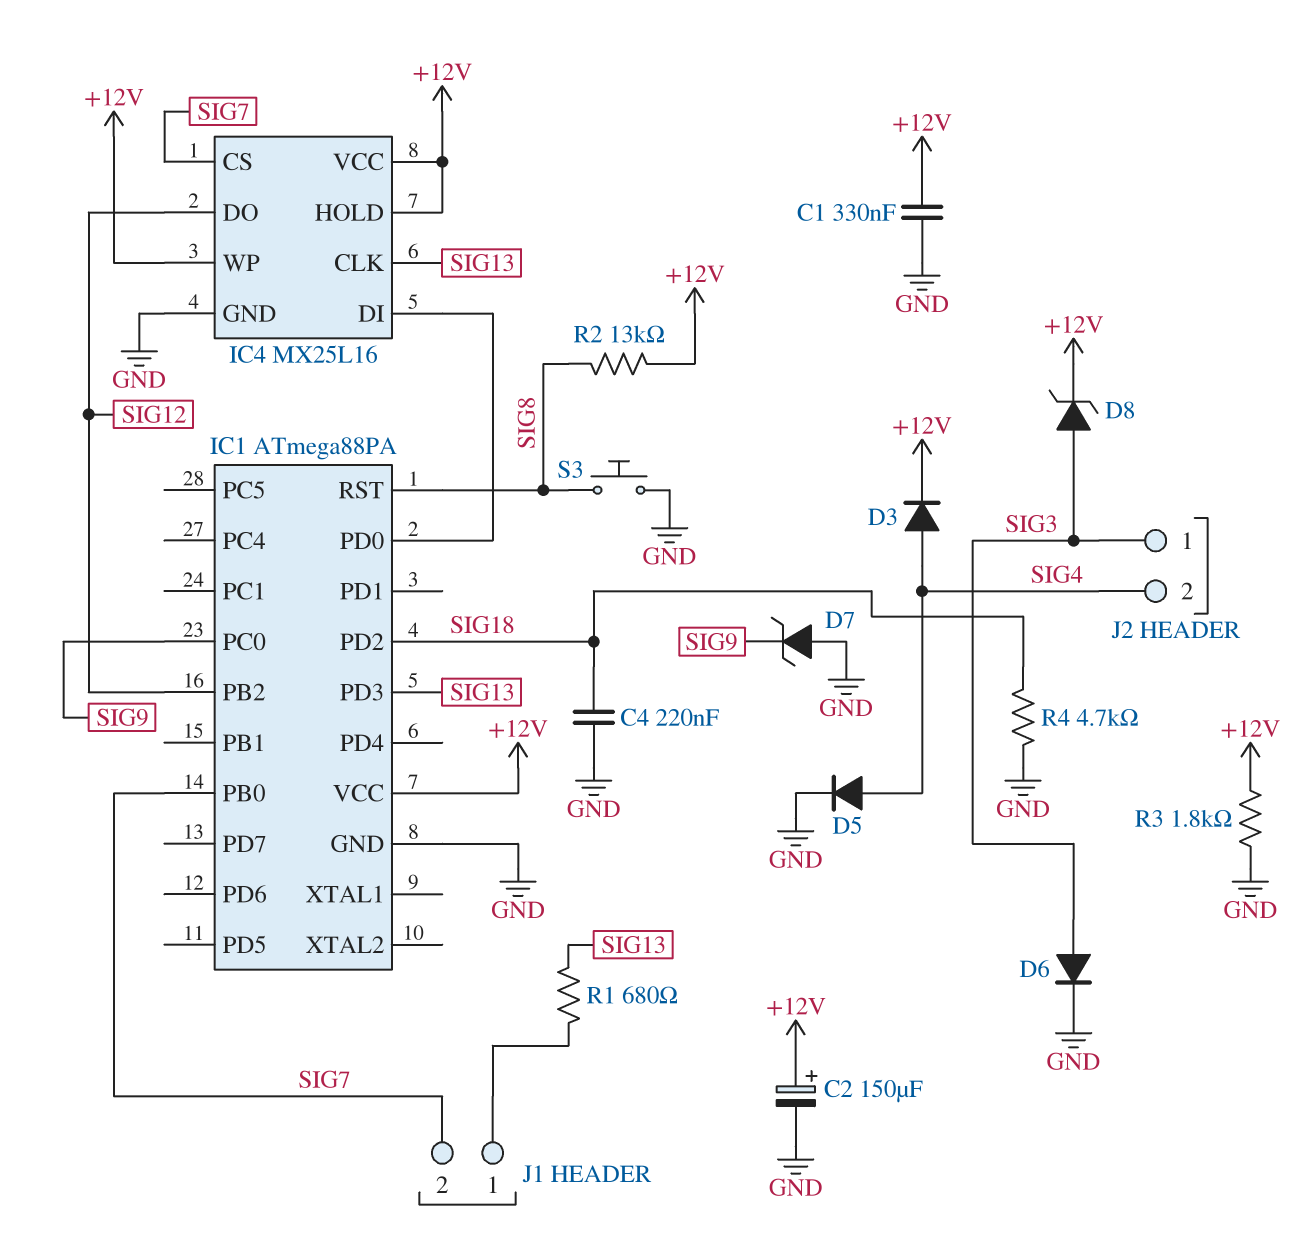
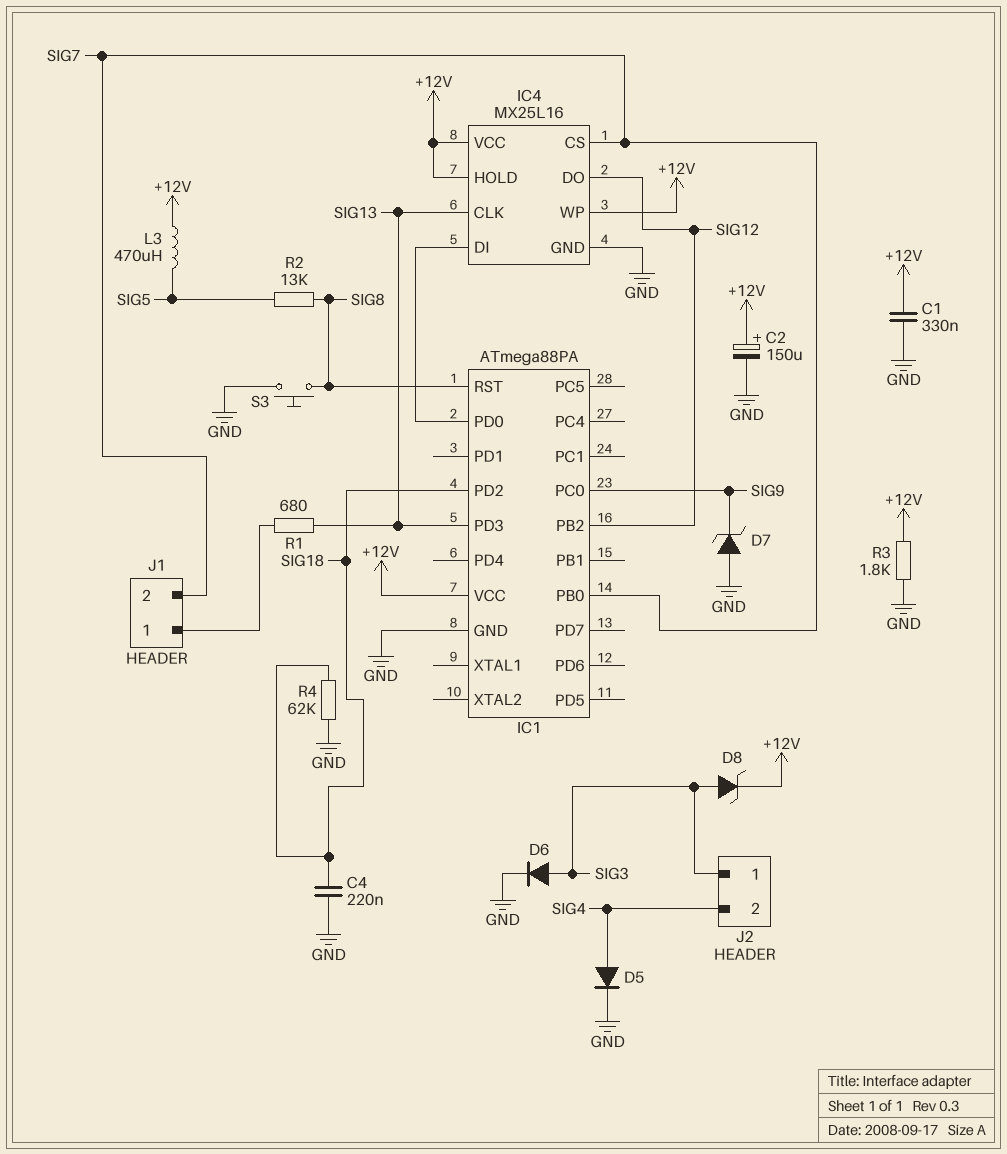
D3: diode (A SIG4, K +12V) -> none
L3: none -> 470uH (+12V, SIG5)
R2: 13k (+12V, SIG8) -> 13k (SIG5, SIG8)
R4: 4.7k (GND, SIG18) -> 62k (GND, SIG18)

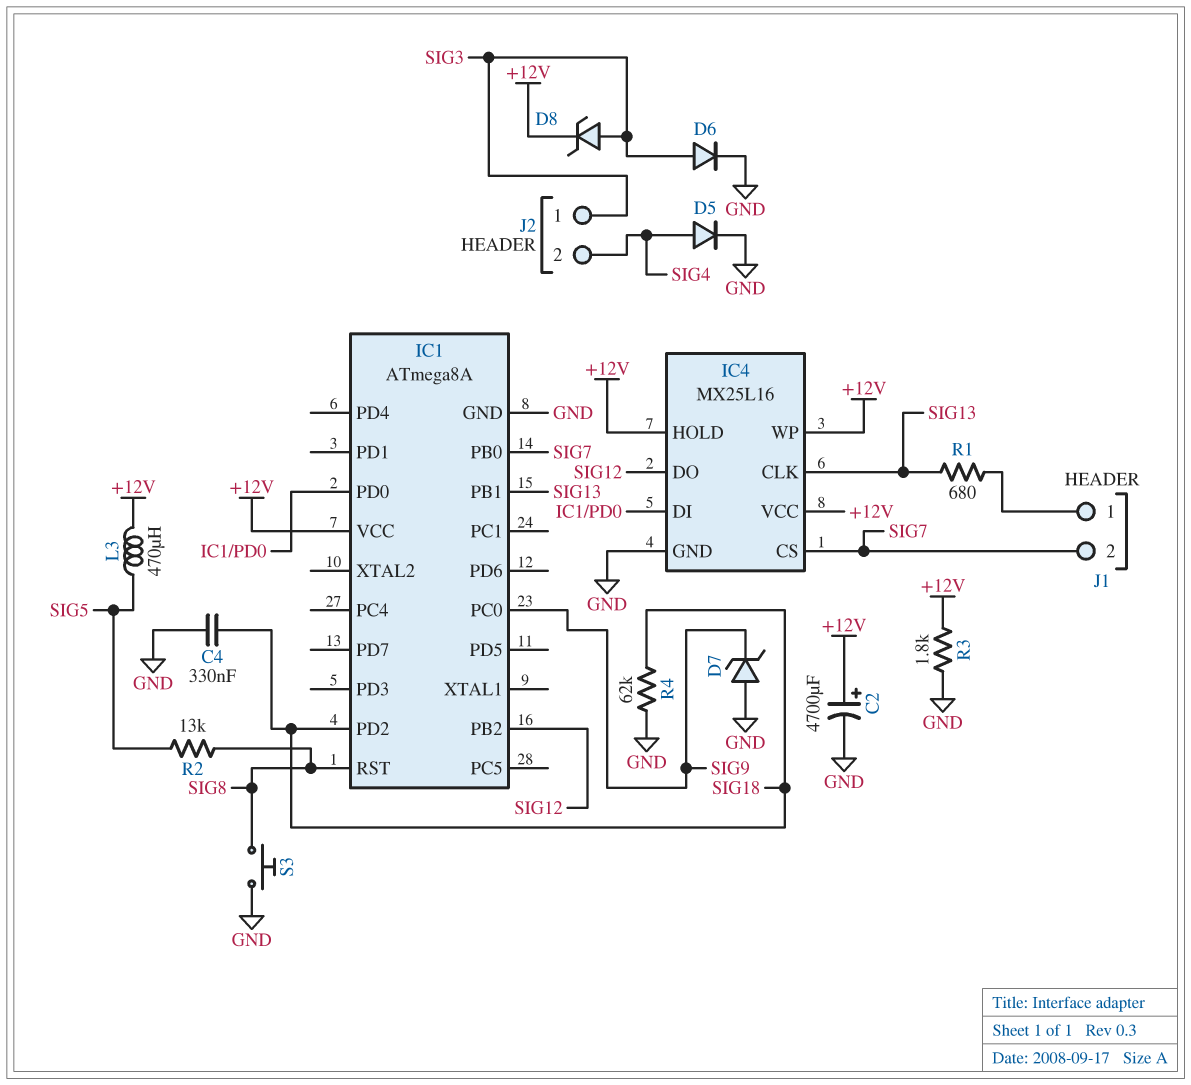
C1: 330nF (+12V, GND) -> none
C2: 150uF (plus +12V, minus GND) -> 4700uF (plus +12V, minus GND)
C4: 220nF (GND, SIG18) -> 330nF (GND, SIG18)
IC1: ATmega88PA -> ATmega8A
IC1 pin PB1: none -> SIG13
IC1 pin PD3: SIG13 -> none

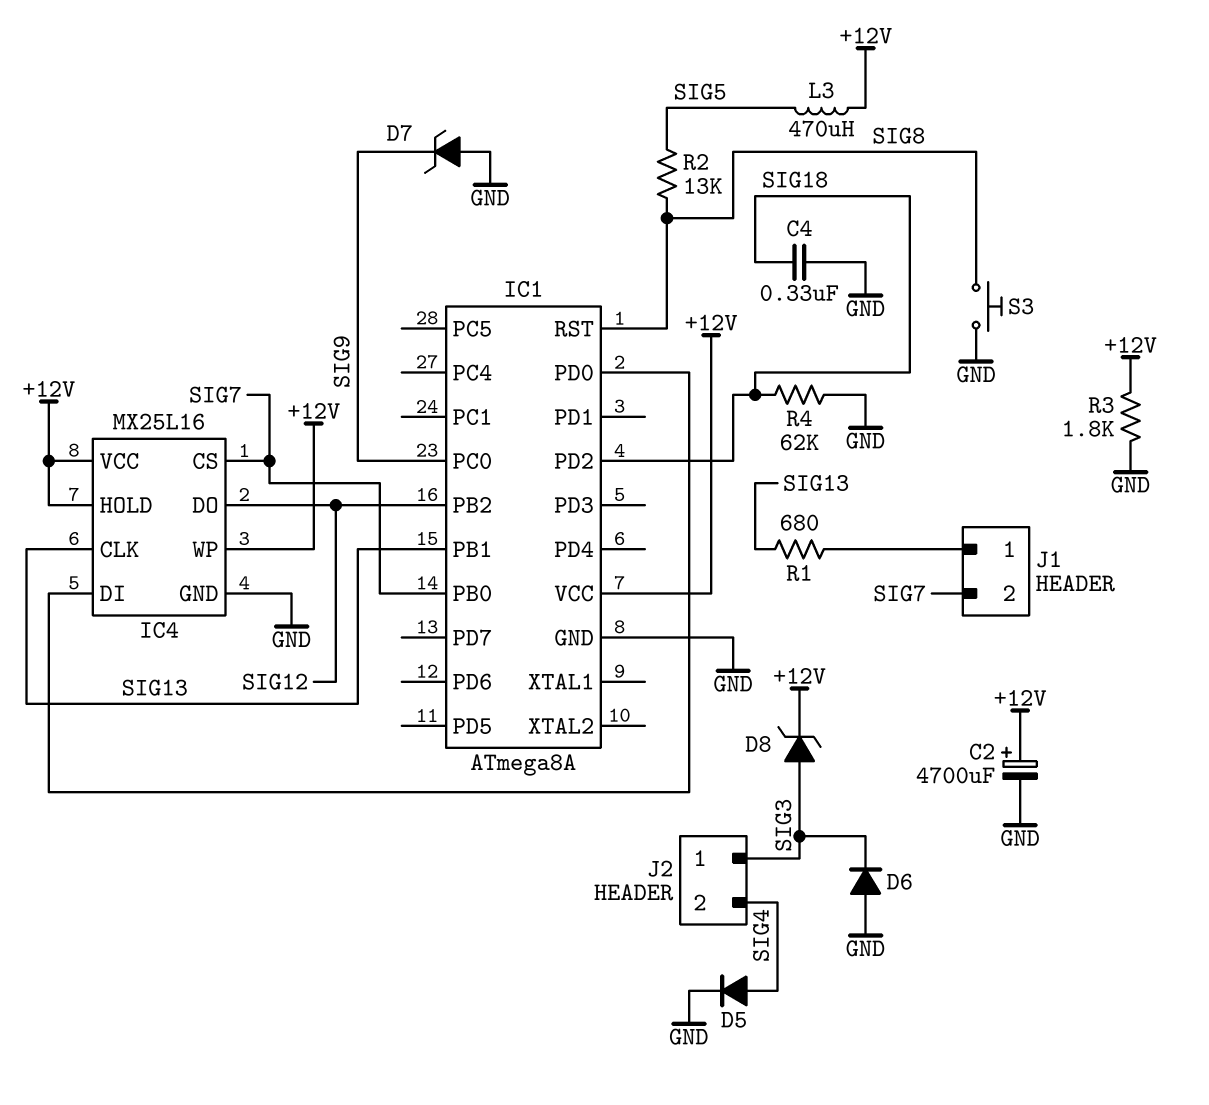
D6: diode (A SIG3, K GND) -> diode (A GND, K SIG3)

